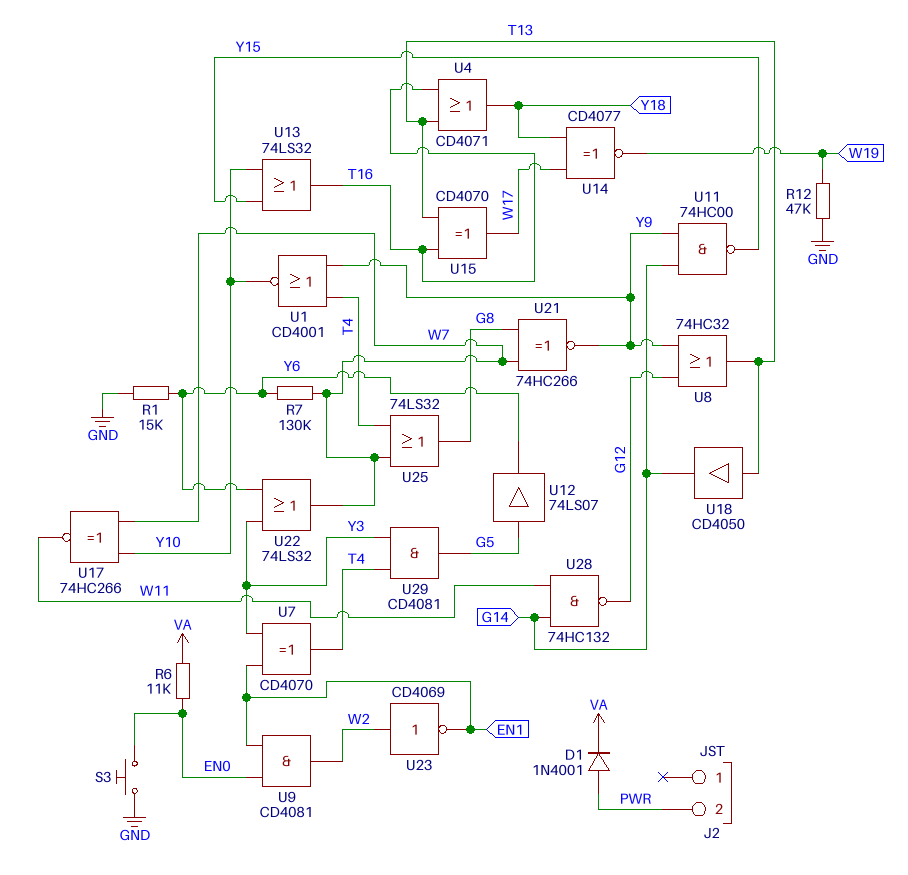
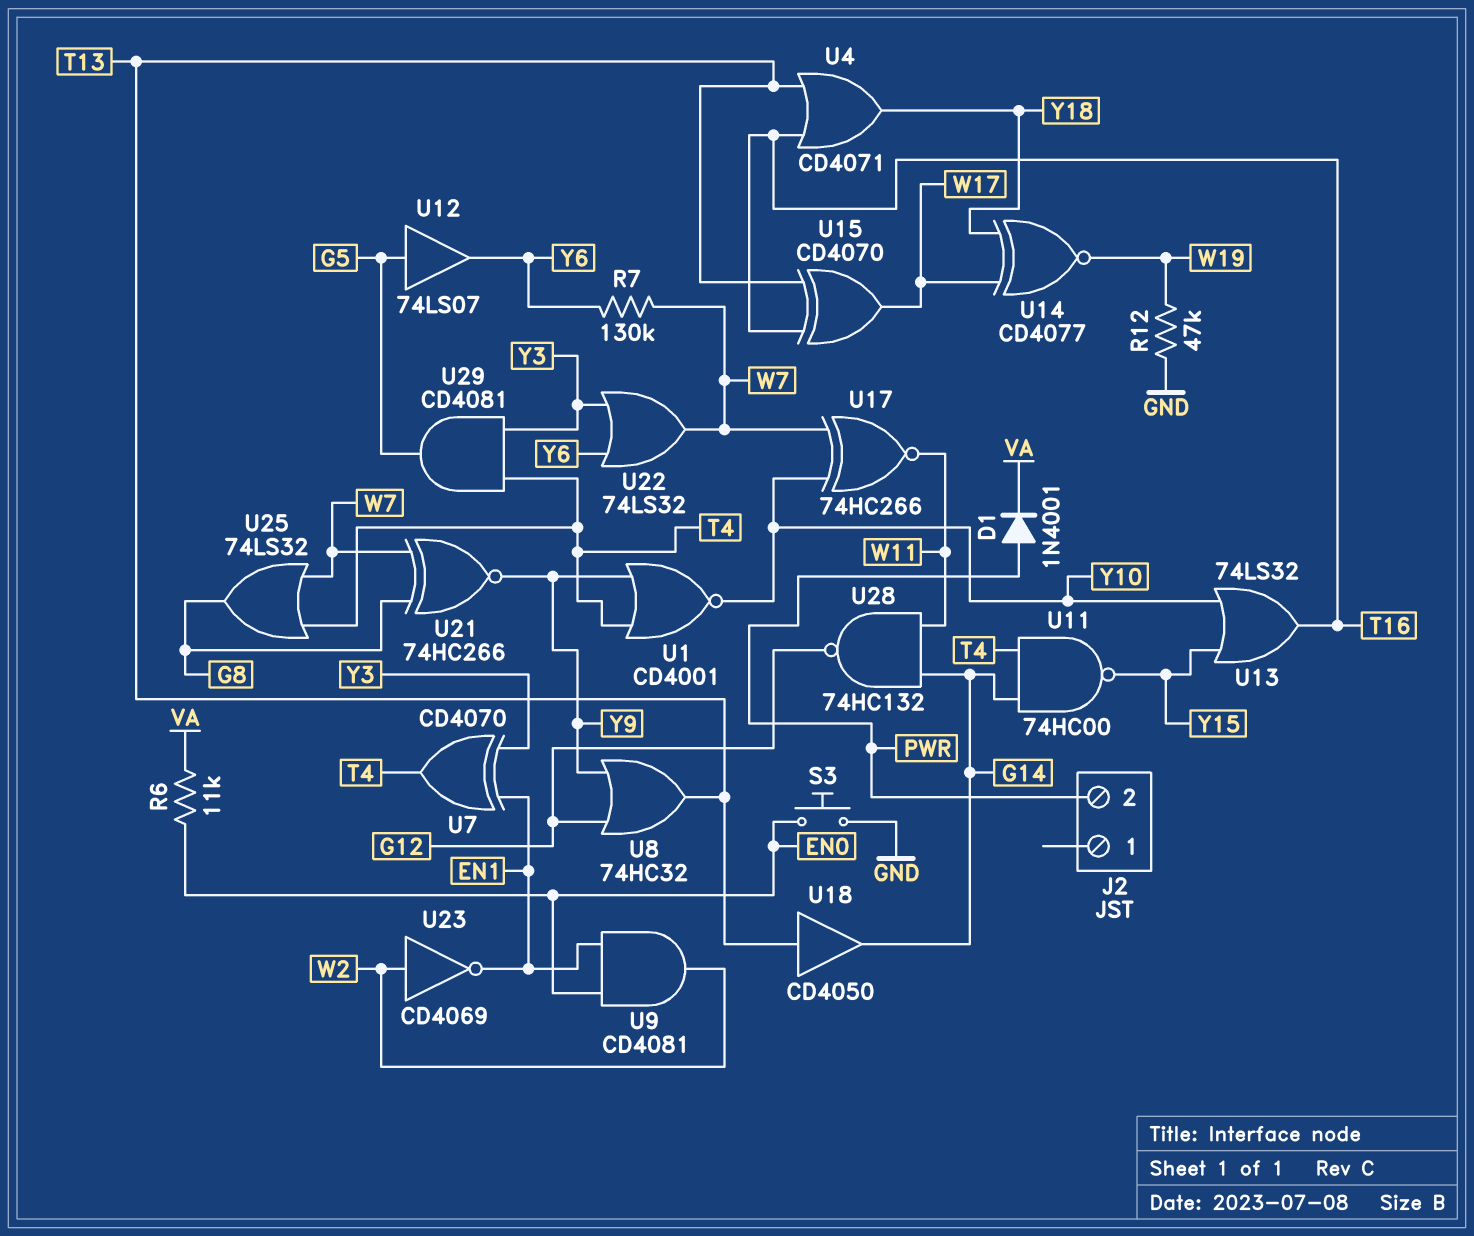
R1: 15k (GND, Y6) -> none
U11: NAND 74HC00 (in G14, in Y9, out Y15) -> NAND 74HC00 (in G14, in T4, out Y15)

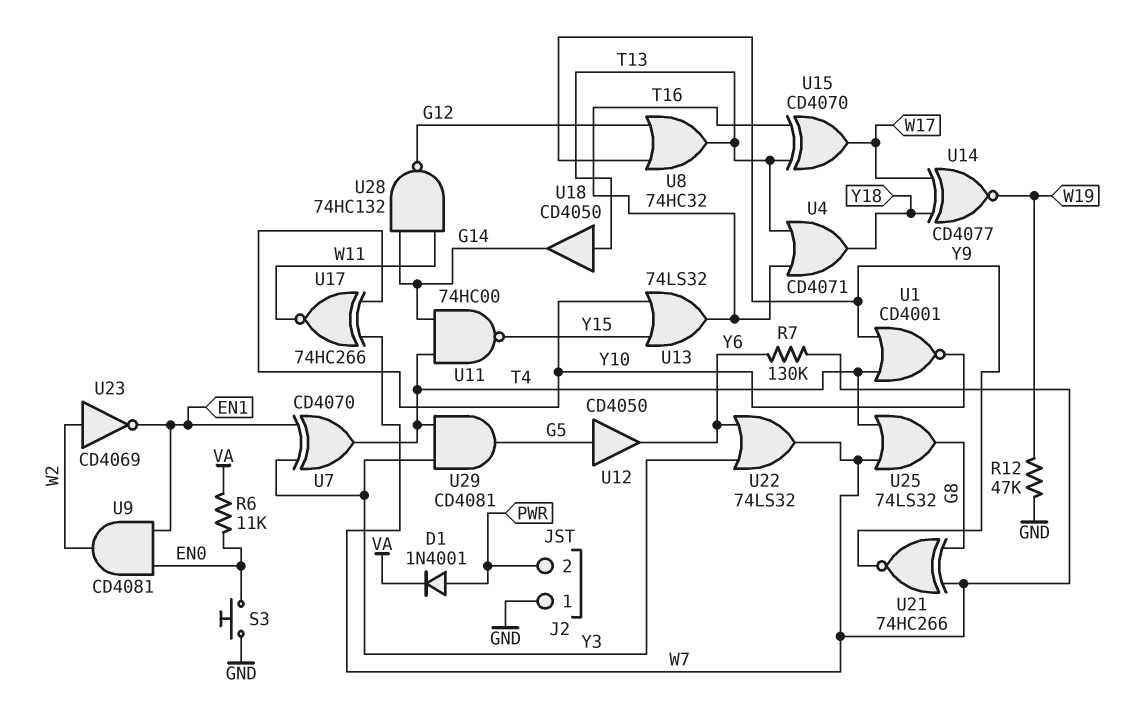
J2 pin 1: none -> GND
U12: buffer 74LS07 (in G5, out Y6) -> buffer CD4050 (in G5, out Y6)

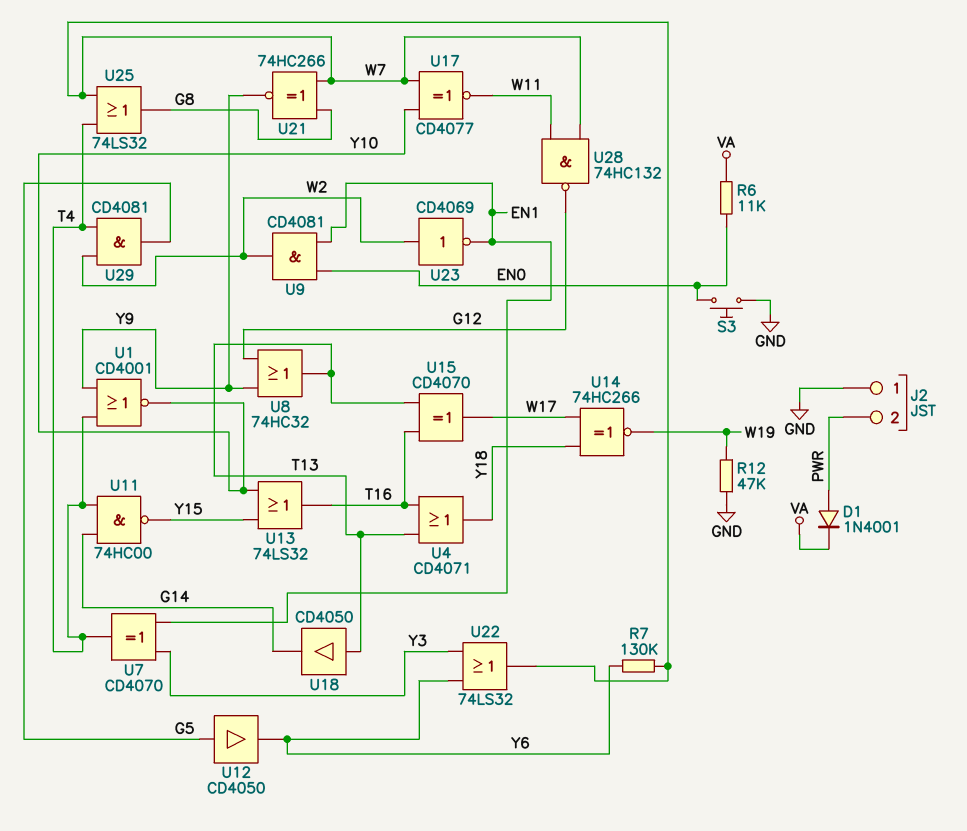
U14: XNOR CD4077 (in W17, in Y18, out W19) -> XNOR 74HC266 (in W17, in Y18, out W19)
U17: XNOR 74HC266 (in W7, in Y10, out W11) -> XNOR CD4077 (in W7, in Y10, out W11)
U28: NAND 74HC132 (in G14, in W11, out G12) -> NAND 74HC132 (in W7, in W11, out G12)
U29: AND CD4081 (in T4, in Y3, out G5) -> AND CD4081 (in T4, in W2, out G5)

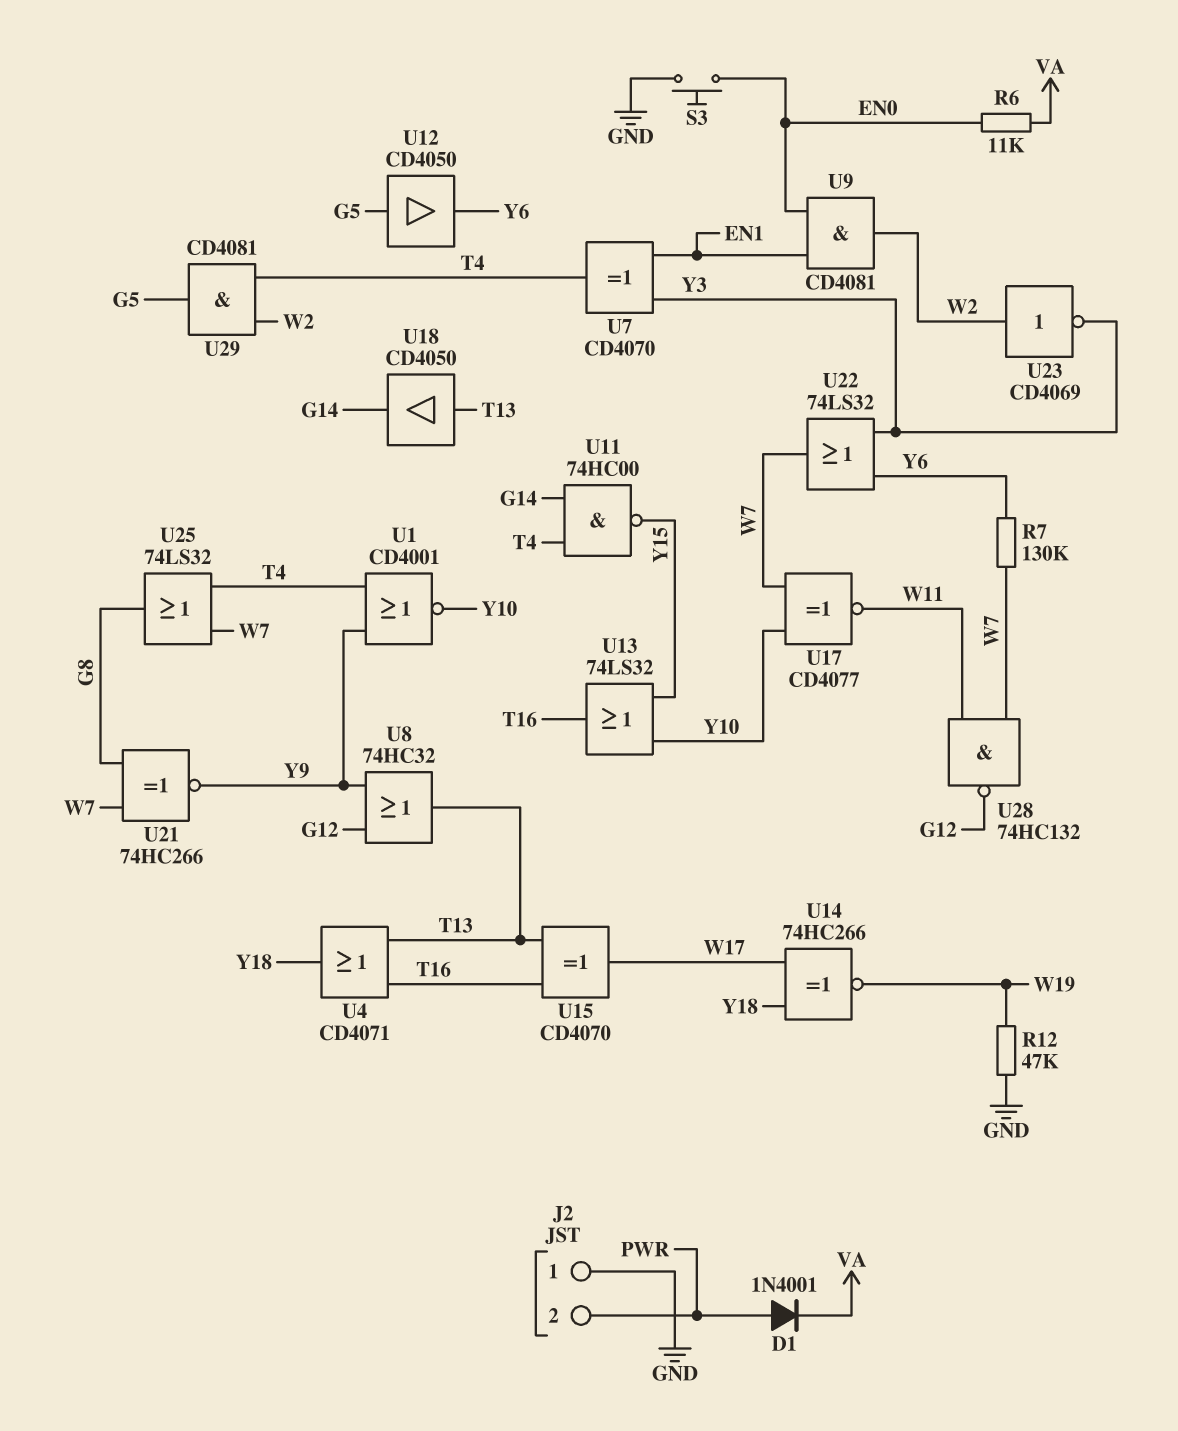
U23: NOT CD4069 (in W2, out EN1) -> NOT CD4069 (in W2, out Y3)

